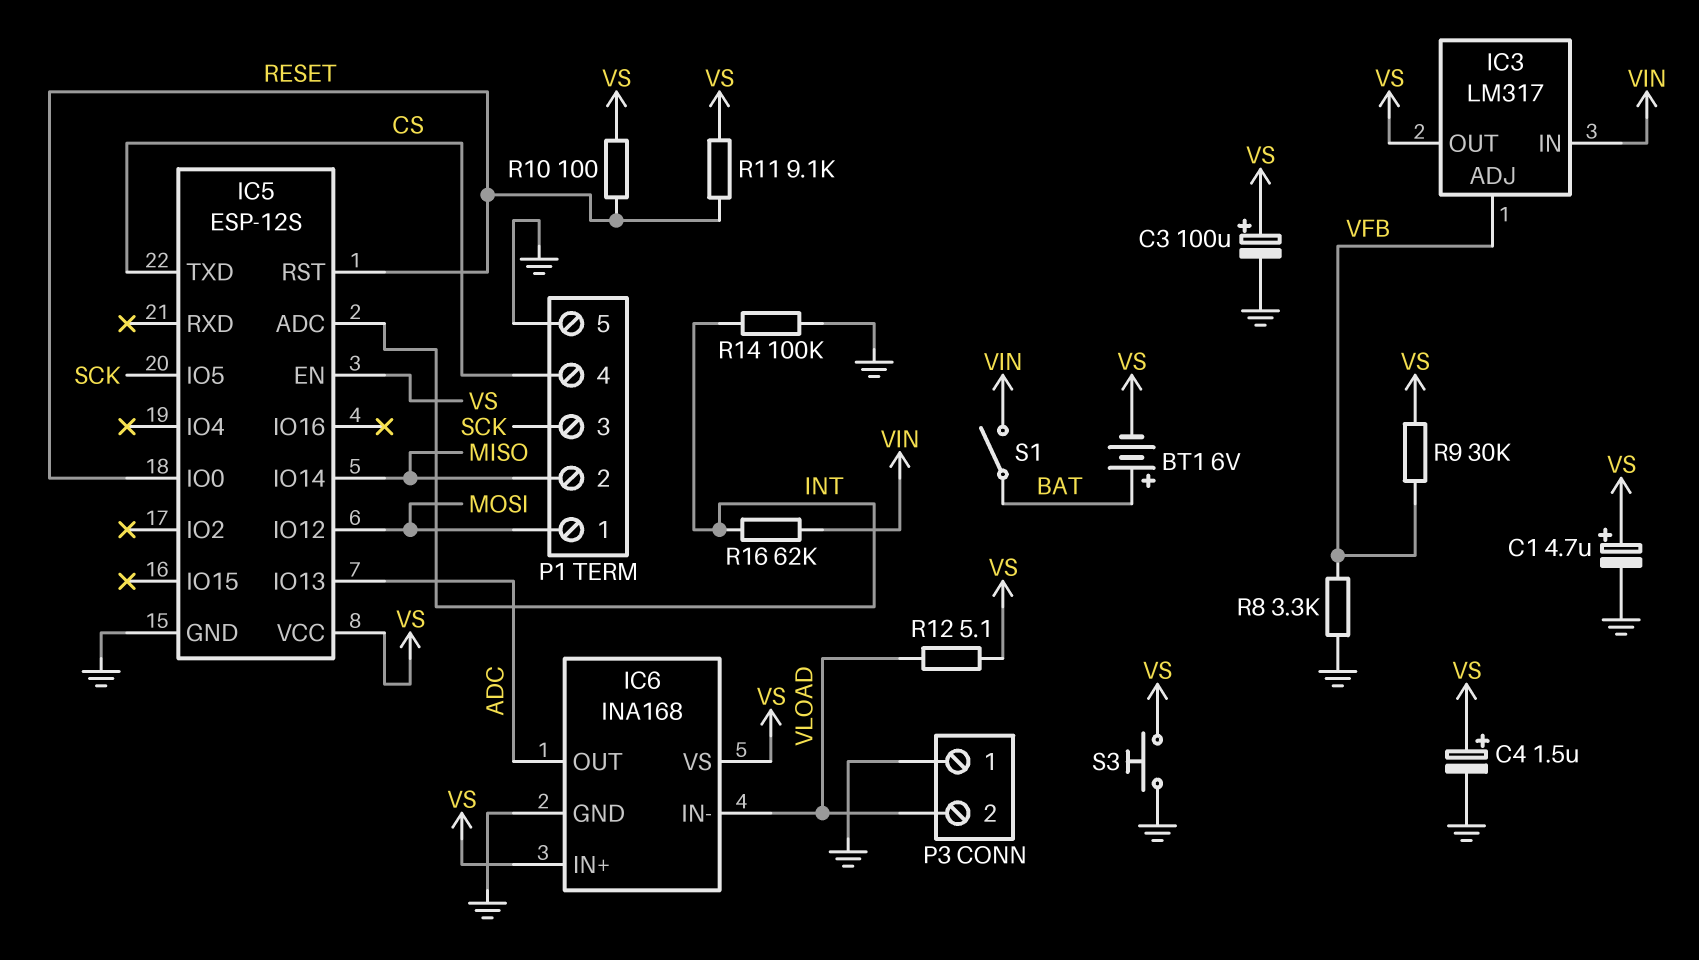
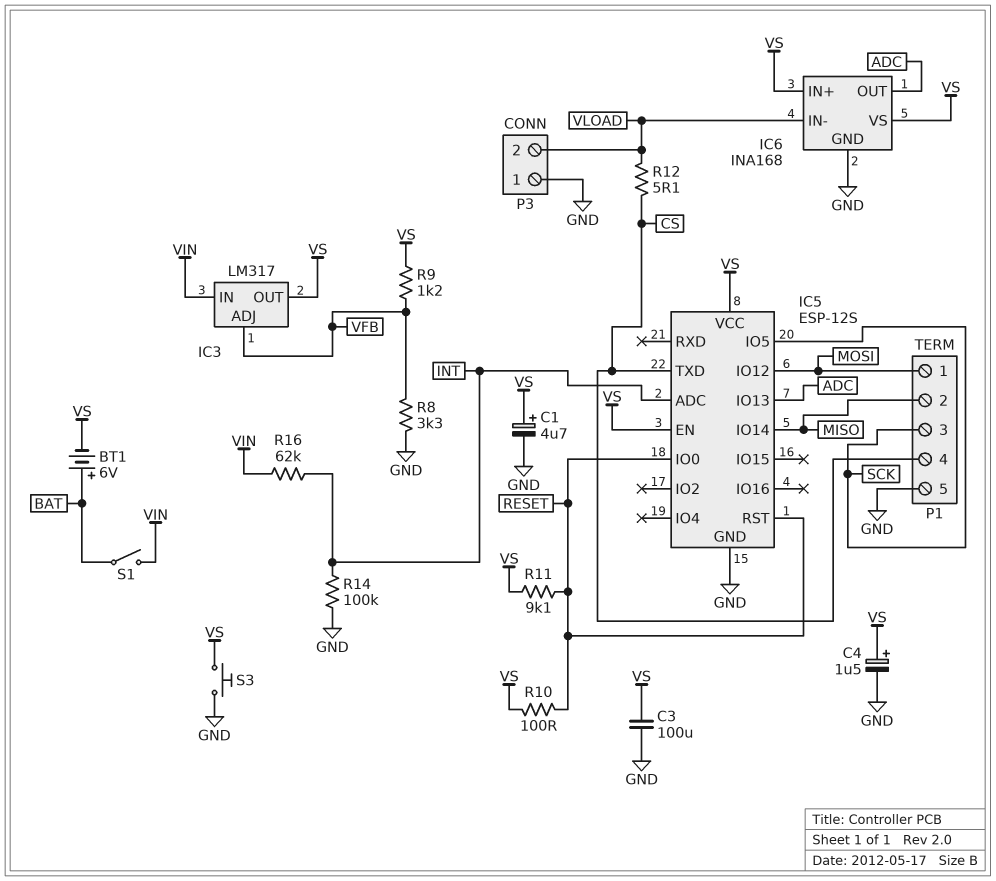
C3: 100uF (plus VS, minus GND) -> 100uF (GND, VS)
R9: 30k (VFB, VS) -> 1.2k (VFB, VS)
R12: 5.1 (VLOAD, VS) -> 5.1 (CS, VLOAD)

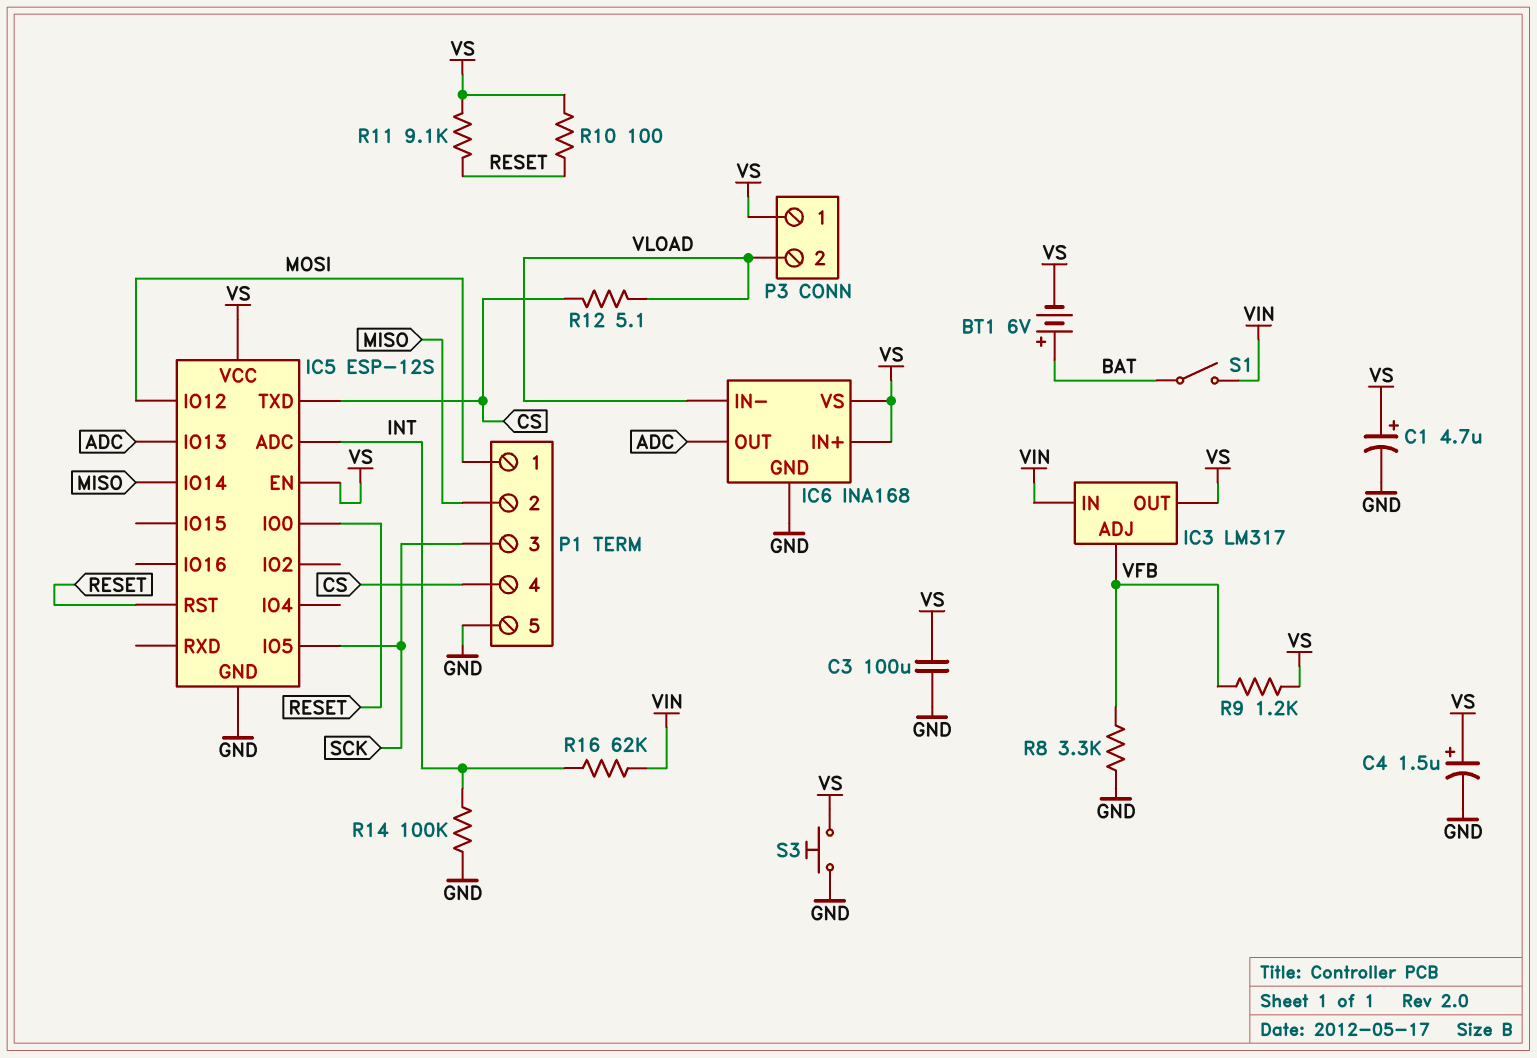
P3 pin 1: GND -> VS

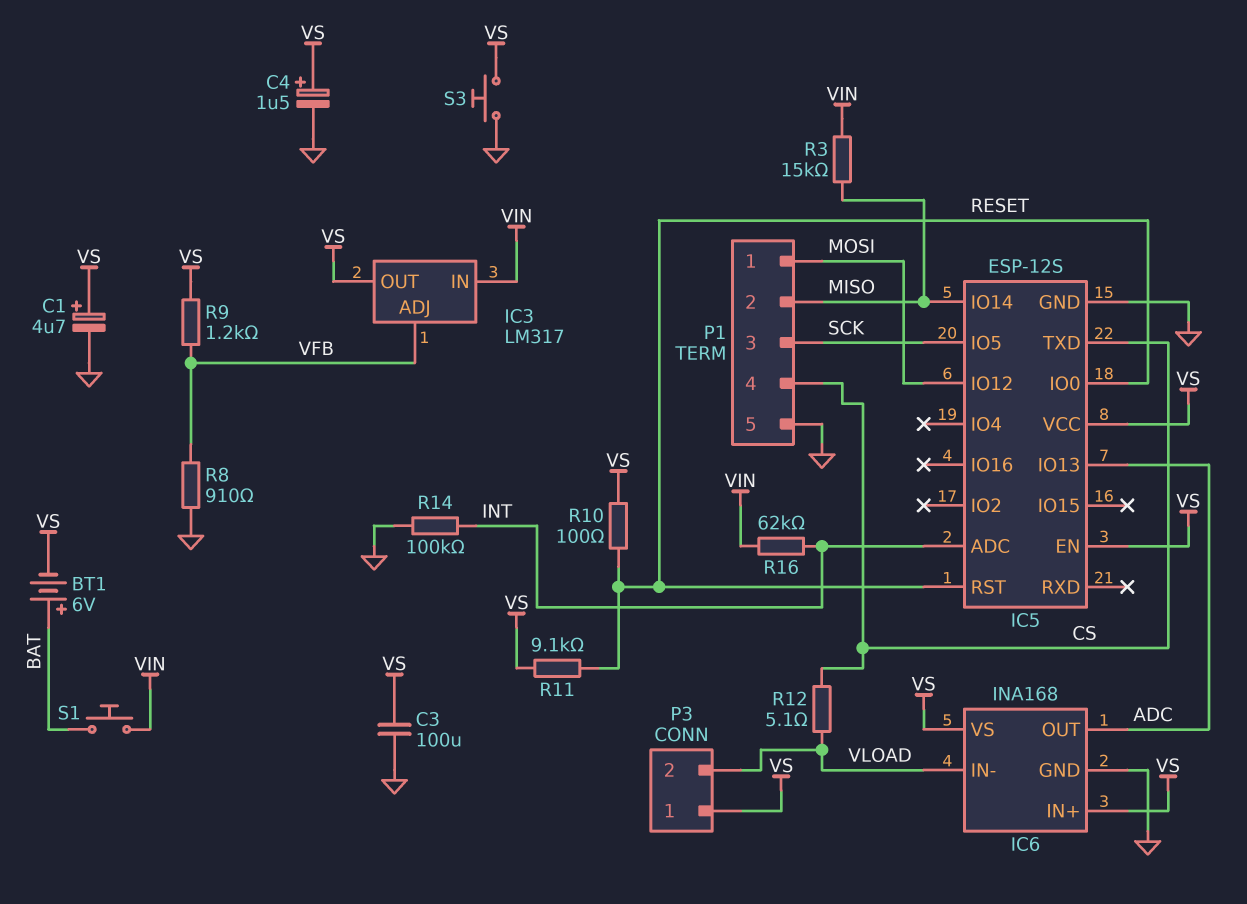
R3: none -> 15k (MISO, VIN)
R8: 3.3k (GND, VFB) -> 910 (GND, VFB)
S1: switch (BAT, VIN) -> button (BAT, VIN)

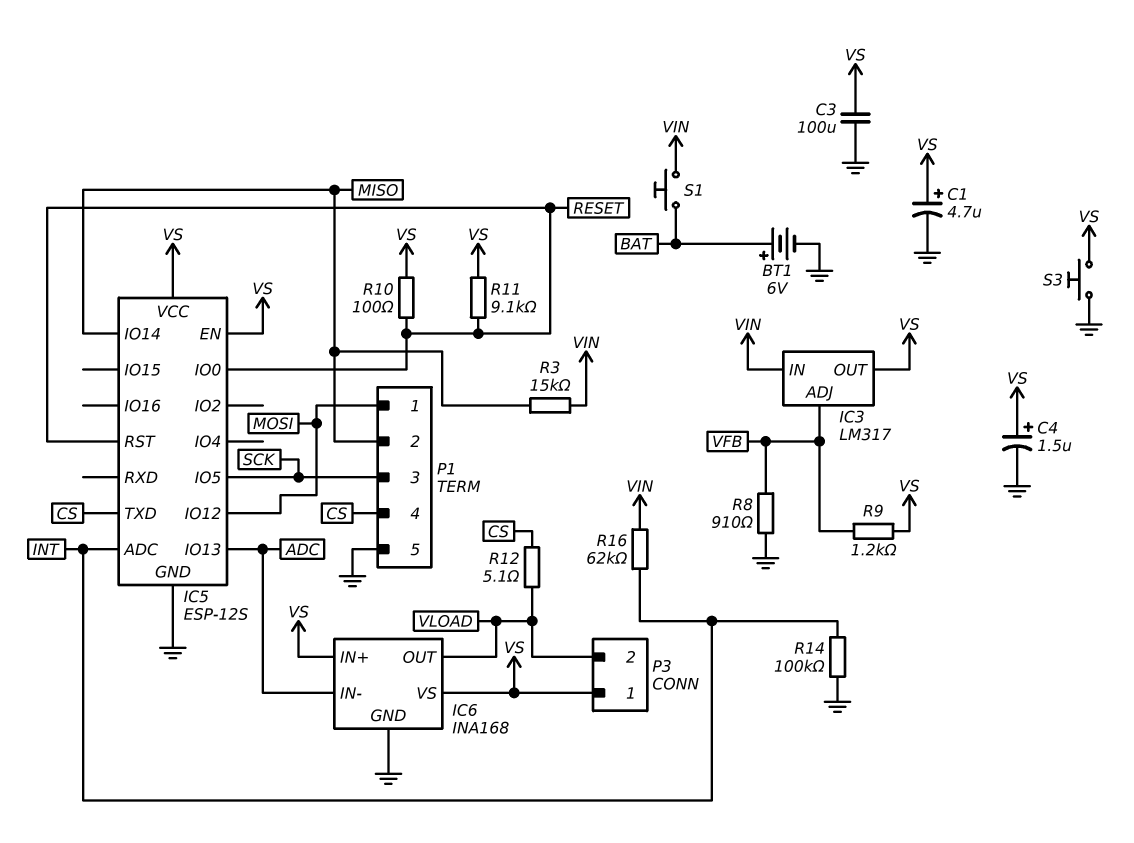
BT1: 6V (plus BAT, minus VS) -> 6V (plus BAT, minus GND)
IC6 pin IN-: VLOAD -> ADC
IC6 pin OUT: ADC -> VLOAD

